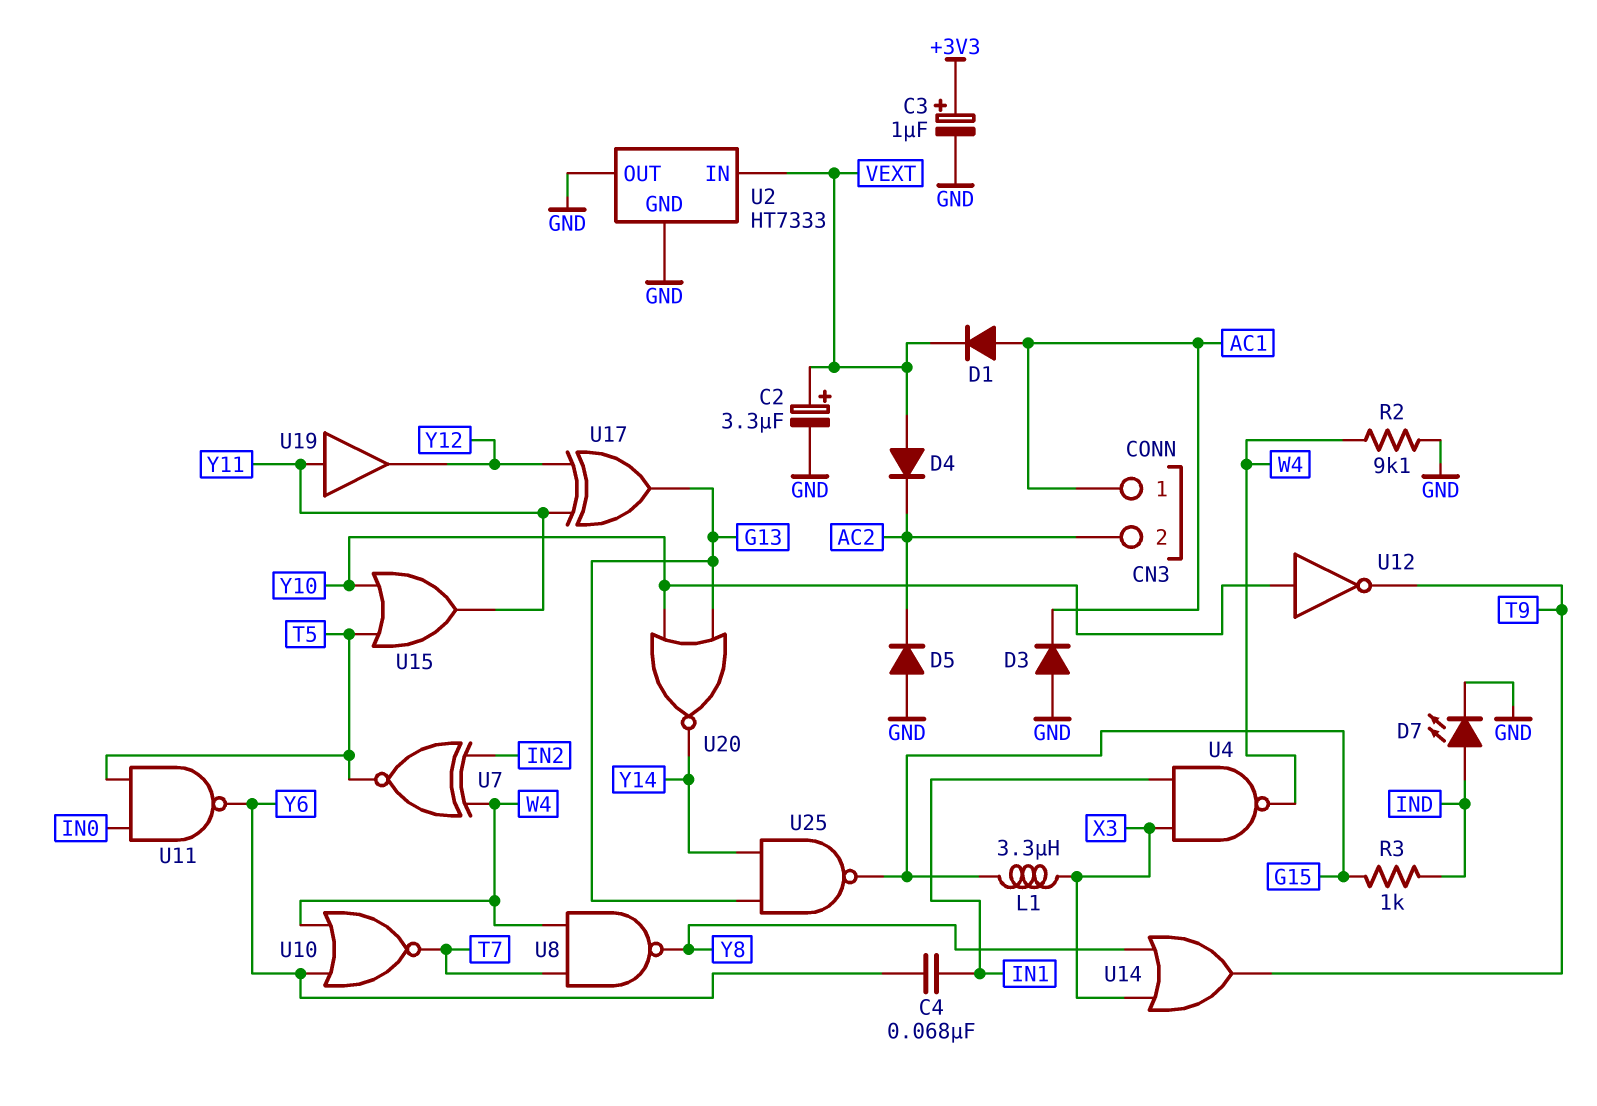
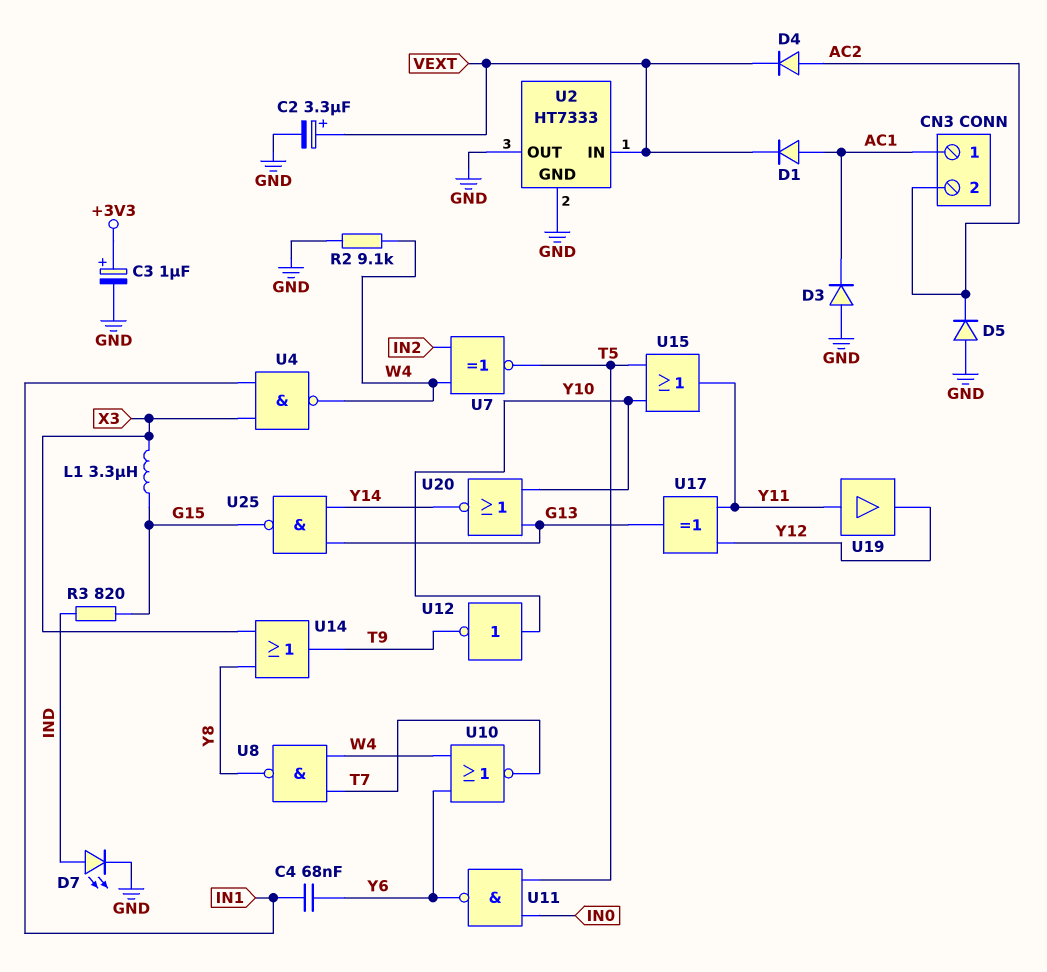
D4: diode (A VEXT, K AC2) -> diode (A AC2, K VEXT)
R3: 1k (G15, IND) -> 820 (G15, IND)

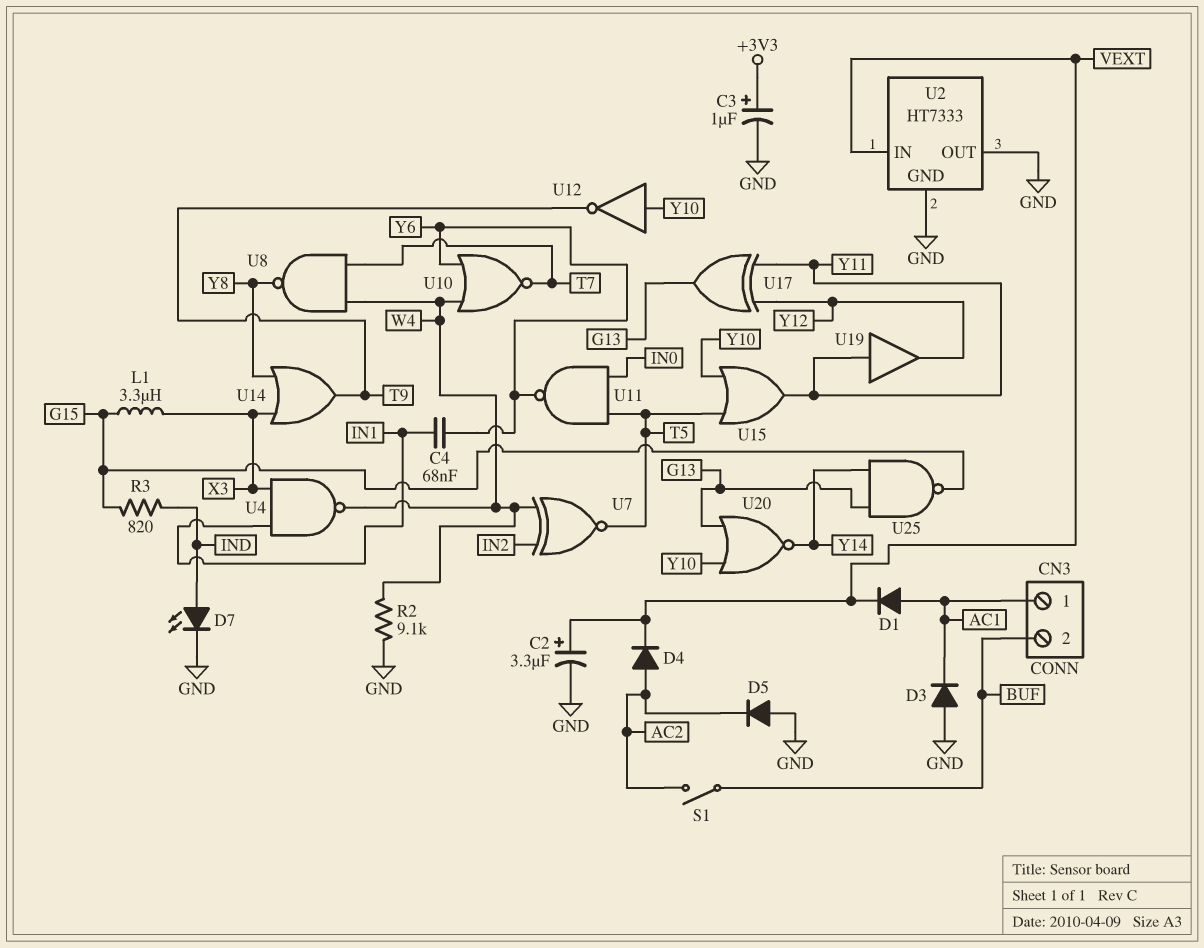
CN3 pin 2: AC2 -> BUF
S1: none -> switch (AC2, BUF)

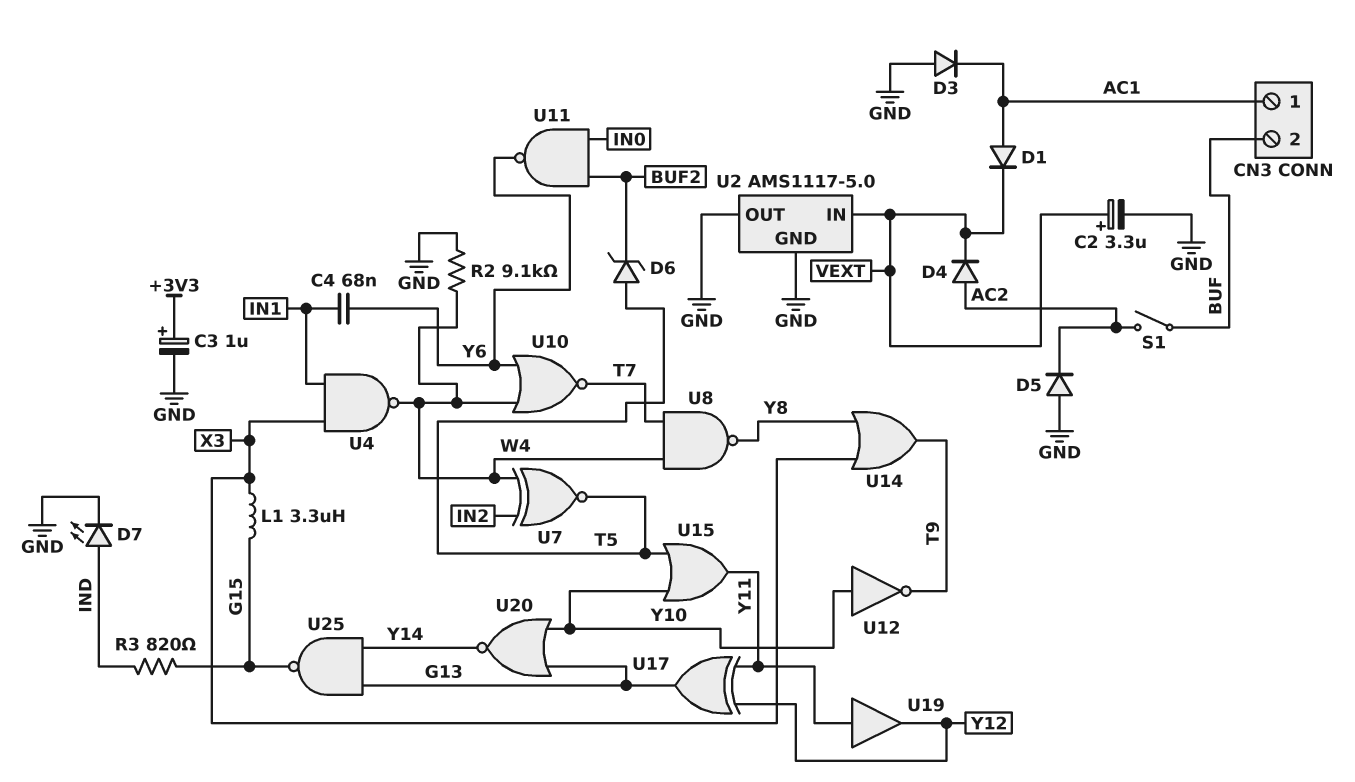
D6: none -> zener (A T5, K BUF2)
U2: HT7333 -> AMS1117-5.0
U11: NAND (in IN0, in T5, out Y6) -> NAND (in BUF2, in IN0, out Y6)

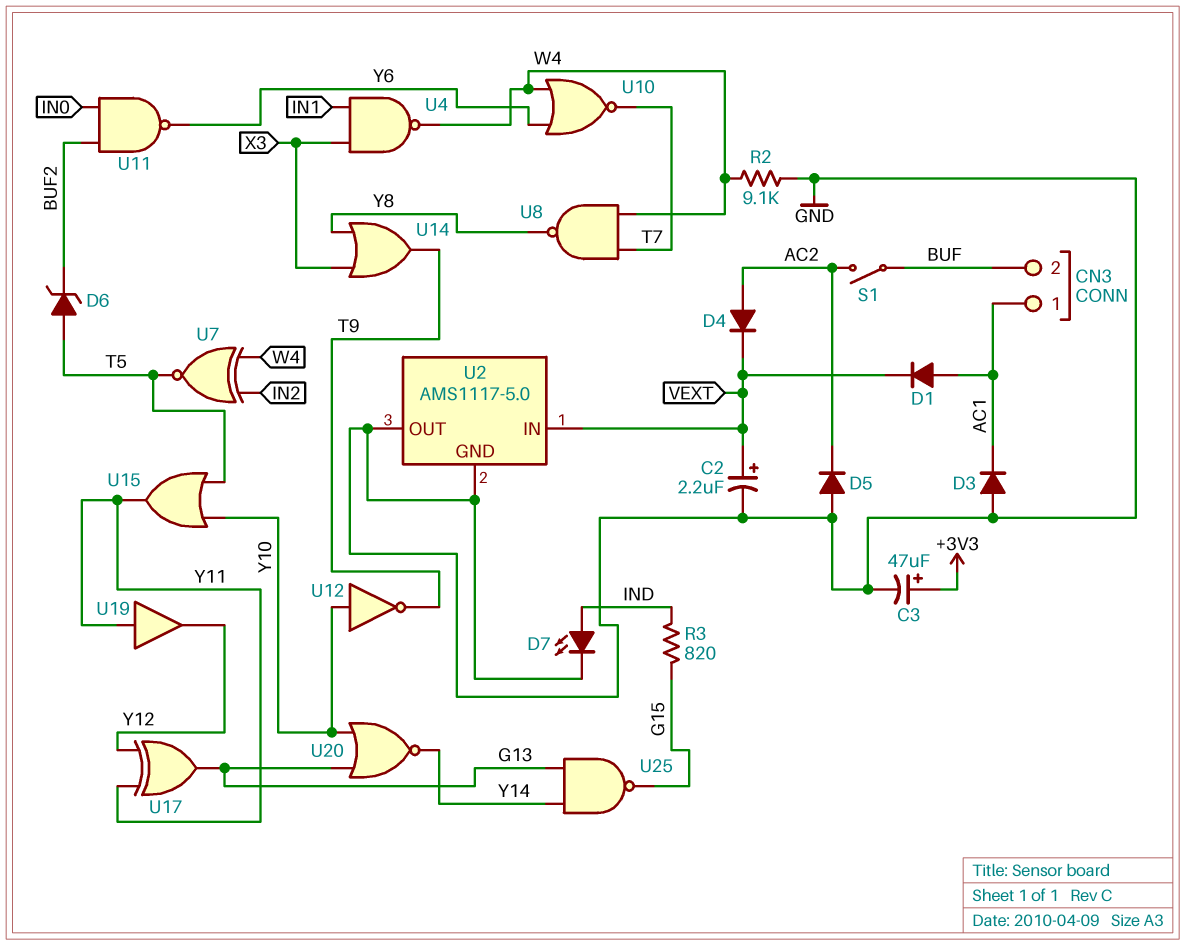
C2: 3.3uF (plus VEXT, minus GND) -> 2.2uF (plus VEXT, minus GND)
C3: 1uF (plus +3V3, minus GND) -> 47uF (plus +3V3, minus GND)
C4: 68nF (IN1, Y6) -> none
L1: 3.3uH (G15, X3) -> none

